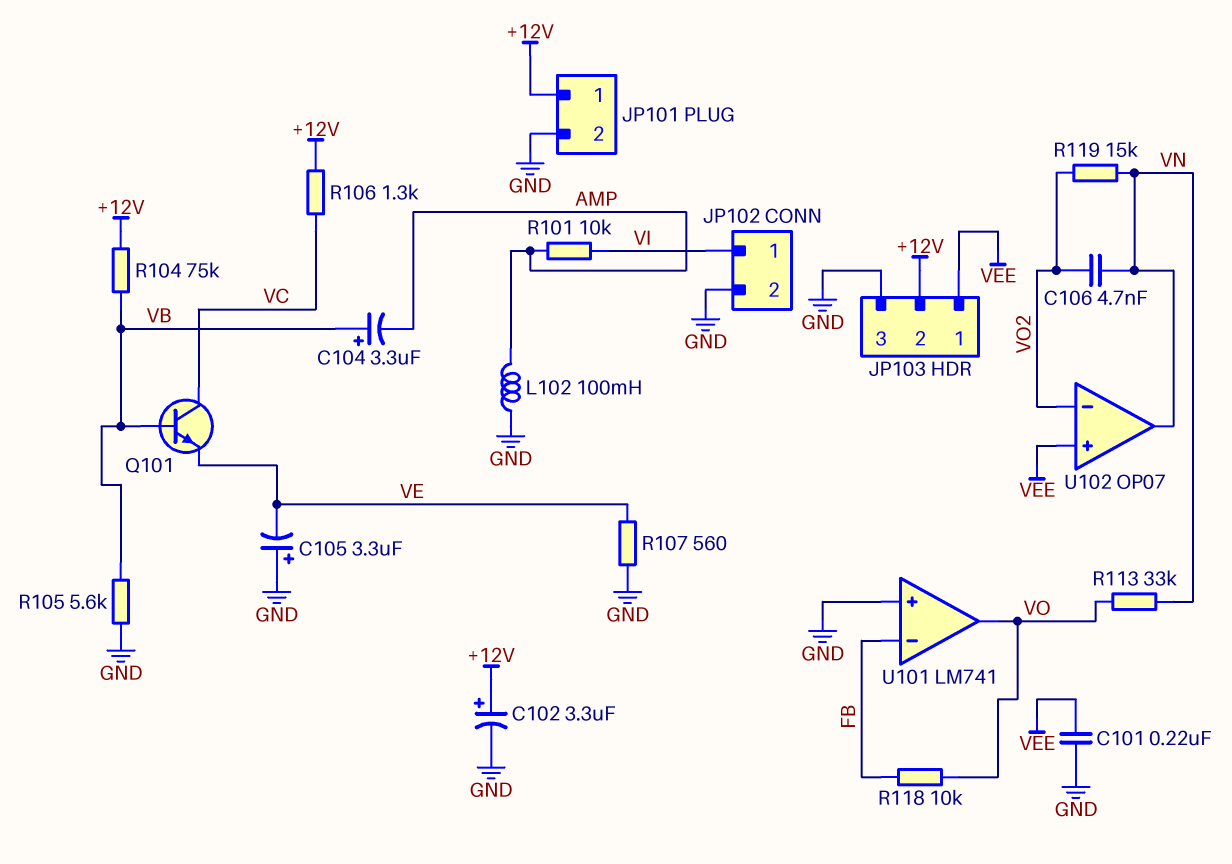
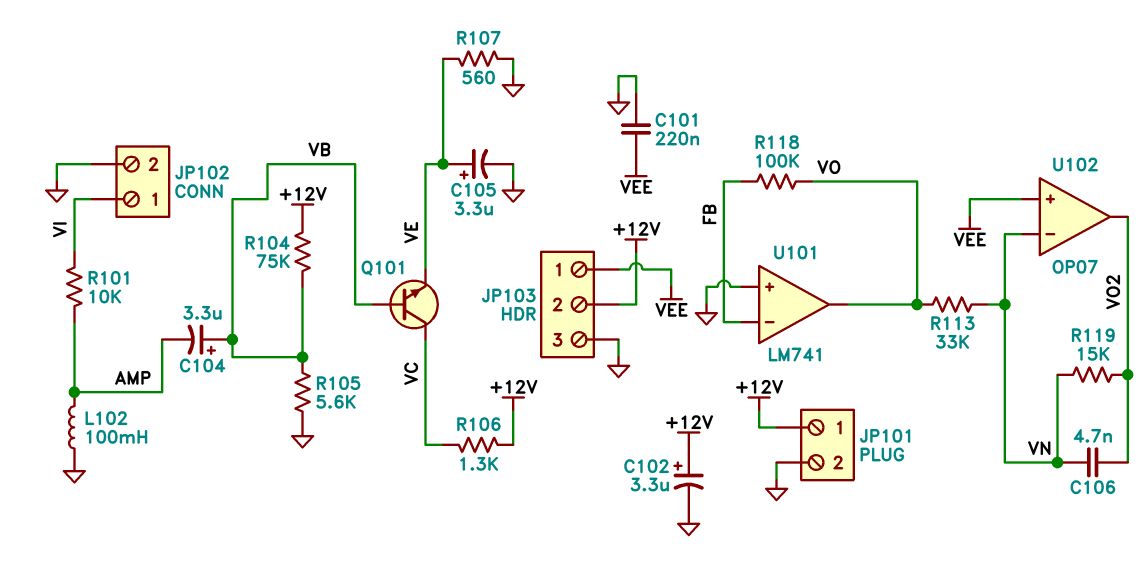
C105: 3.3uF (plus GND, minus VE) -> 3.3uF (plus VE, minus GND)
R118: 10k (FB, VO) -> 100k (FB, VO)
U102 pin in-: VO2 -> VN
U102 pin out: VN -> VO2

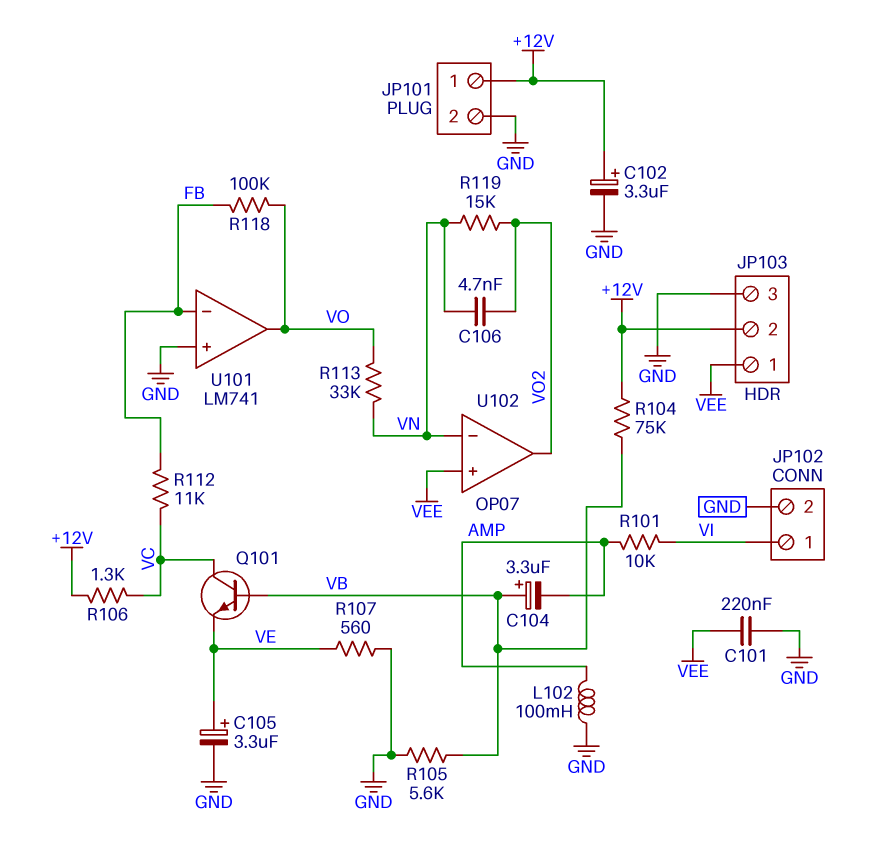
R112: none -> 11k (FB, VC)

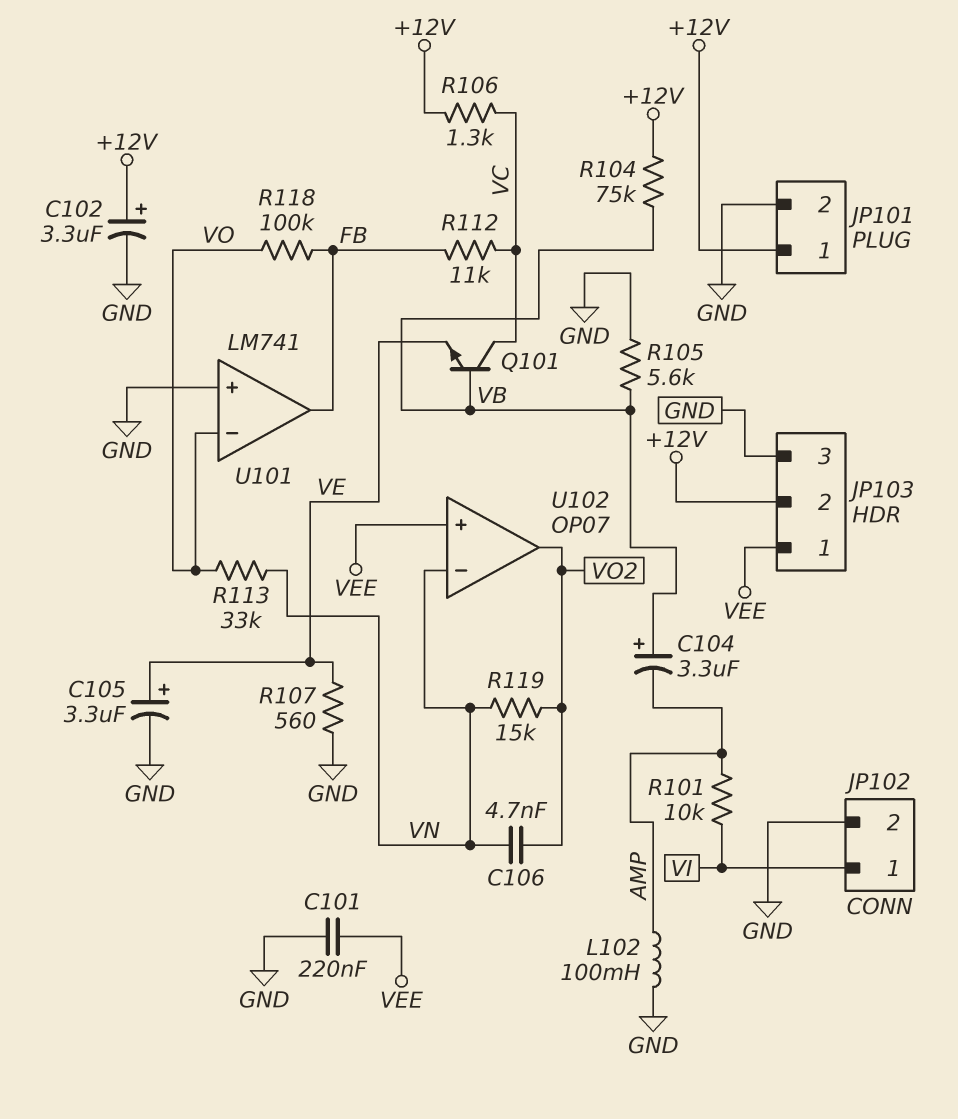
U101 pin in-: FB -> VO
U101 pin out: VO -> FB

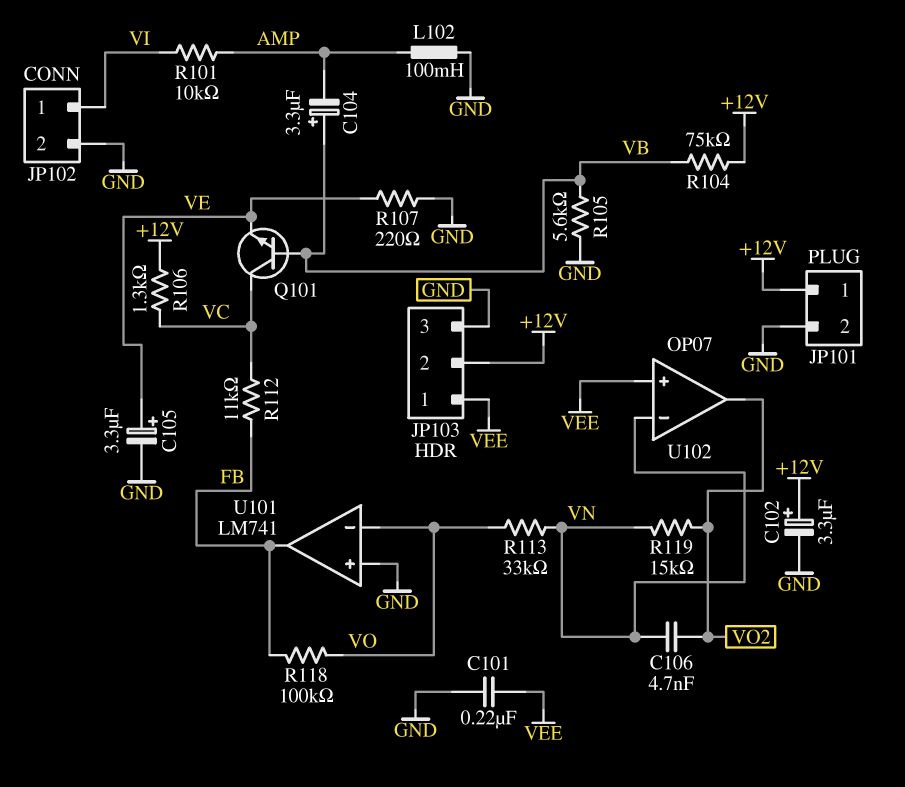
R107: 560 (GND, VE) -> 220 (GND, VE)

